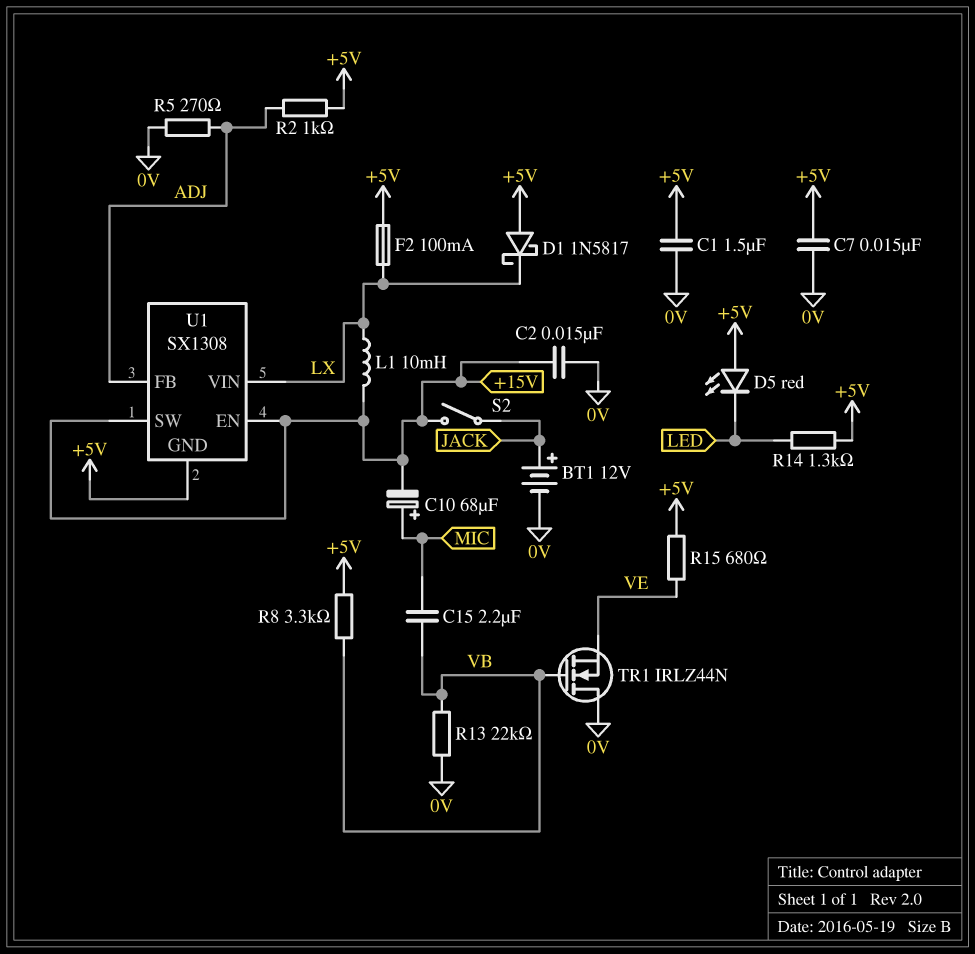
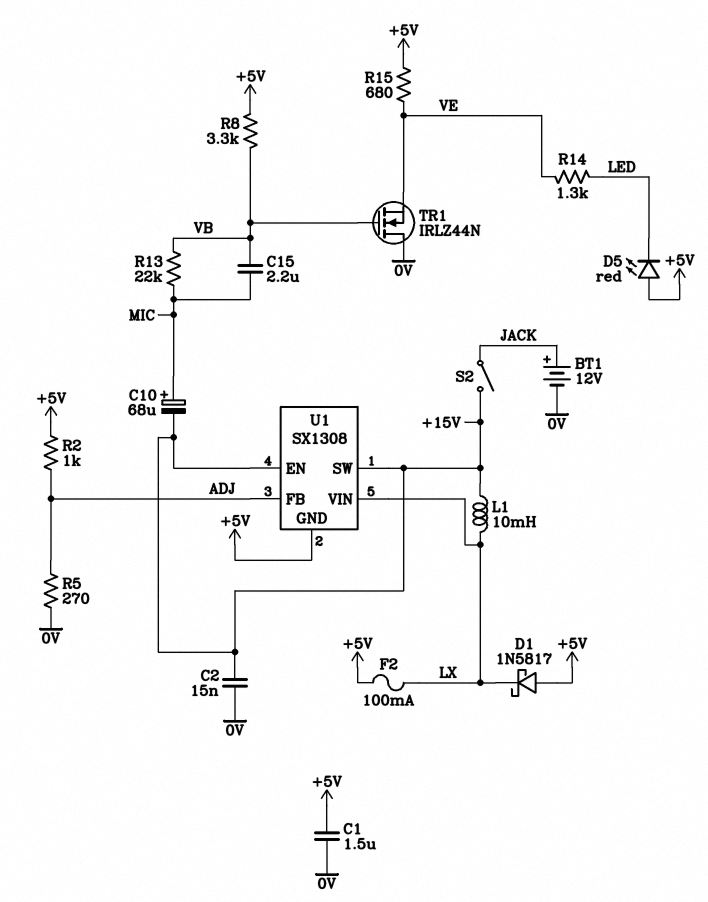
C7: 15nF (+5V, 0V) -> none
R13: 22k (0V, VB) -> 22k (MIC, VB)
R14: 1.3k (+5V, LED) -> 1.3k (LED, VE)

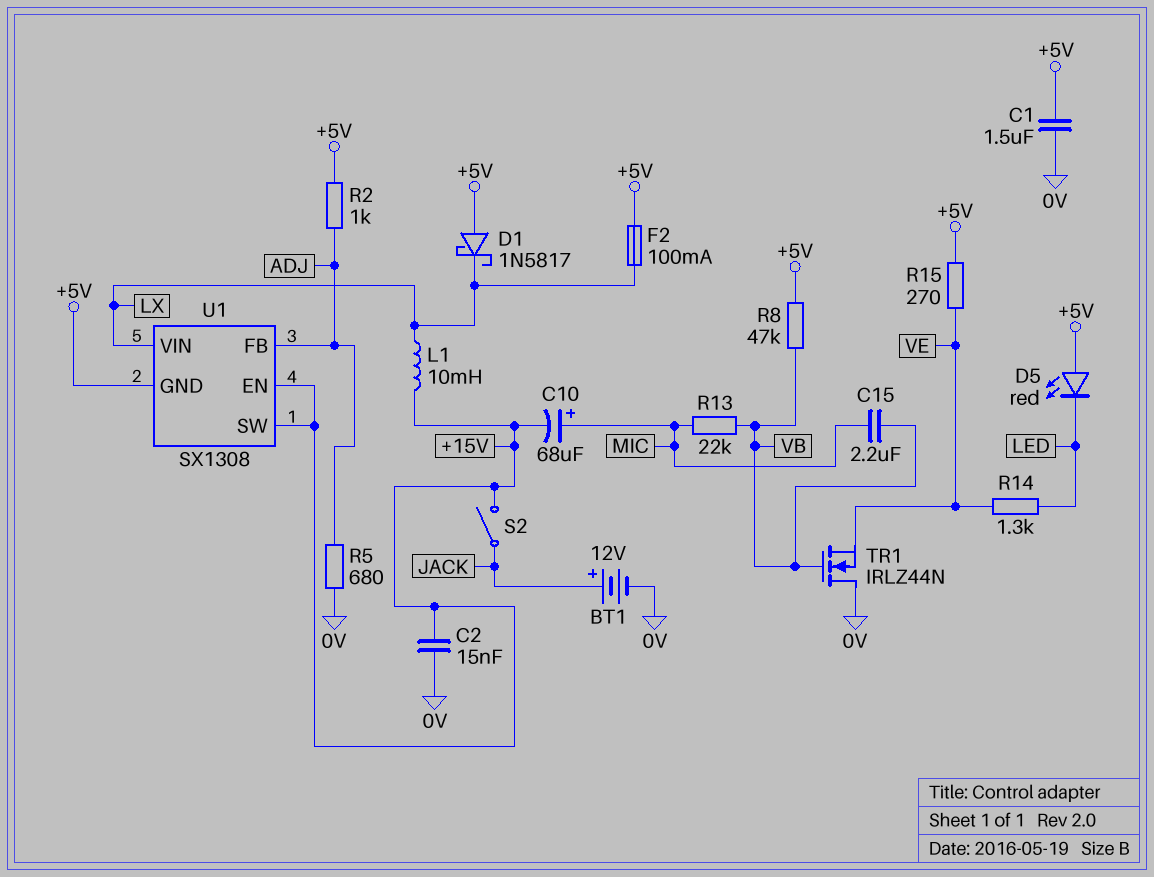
R5: 270 (0V, ADJ) -> 680 (0V, ADJ)
R8: 3.3k (+5V, VB) -> 47k (+5V, VB)
R15: 680 (+5V, VE) -> 270 (+5V, VE)

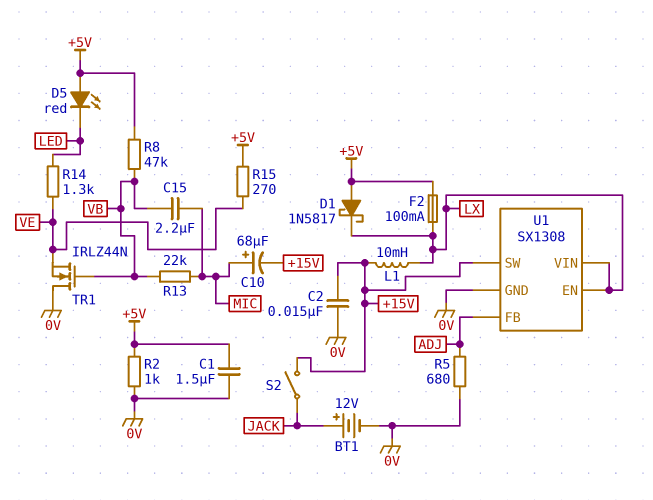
R2: 1k (+5V, ADJ) -> 1k (+5V, 0V)
U1 pin EN: +15V -> LX
U1 pin GND: +5V -> 0V

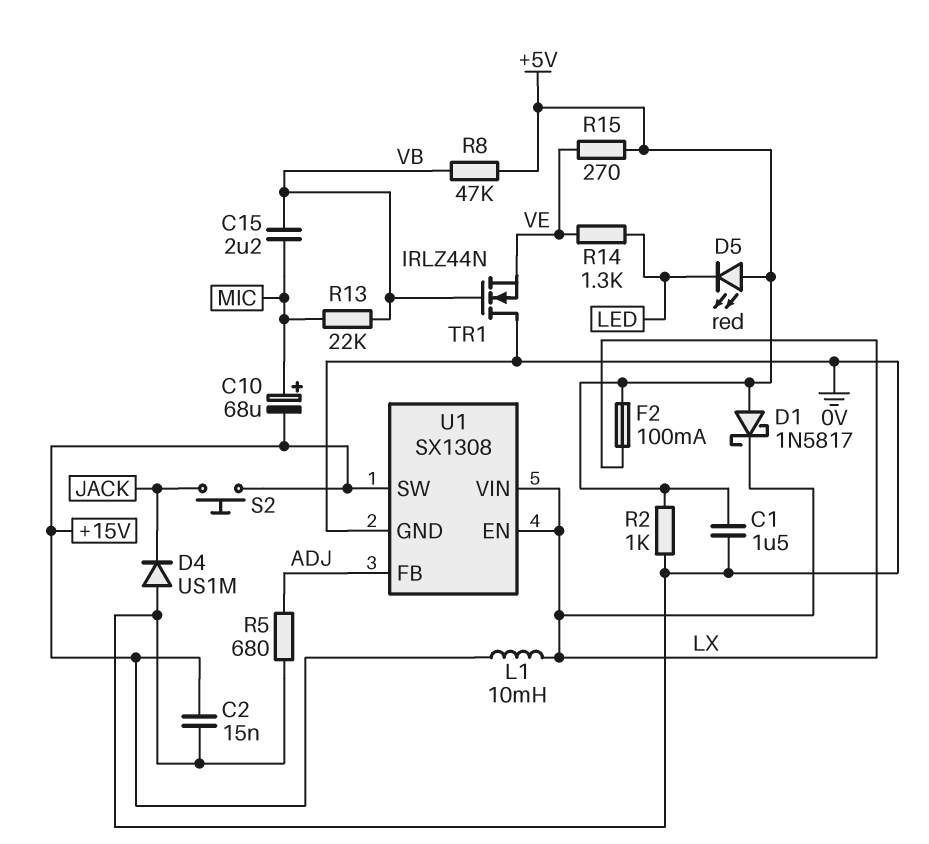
BT1: 12V (plus JACK, minus 0V) -> none
D4: none -> diode US1M (A 0V, K JACK)
S2: switch (+15V, JACK) -> button (+15V, JACK)

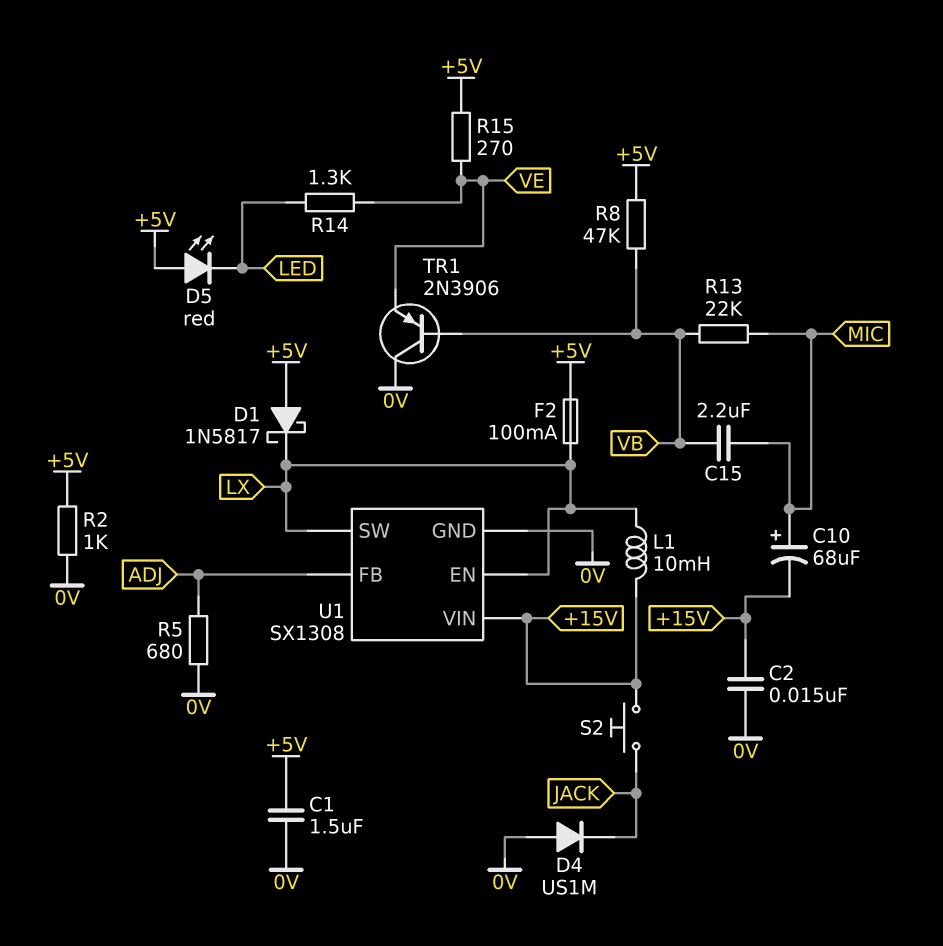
TR1: NMOS IRLZ44N (G VB, D 0V, S VE) -> PNP 2N3906 (B VB, C 0V, E VE)
U1 pin SW: +15V -> LX
U1 pin VIN: LX -> +15V

